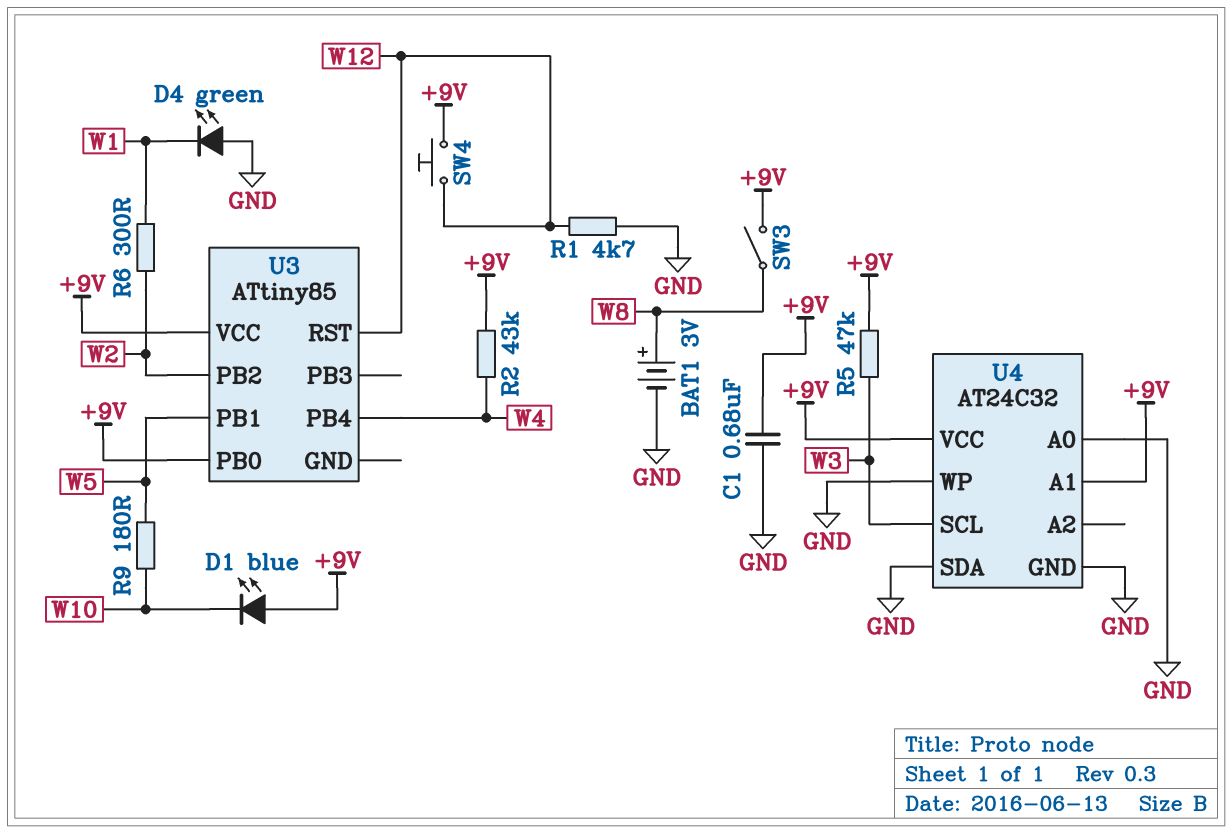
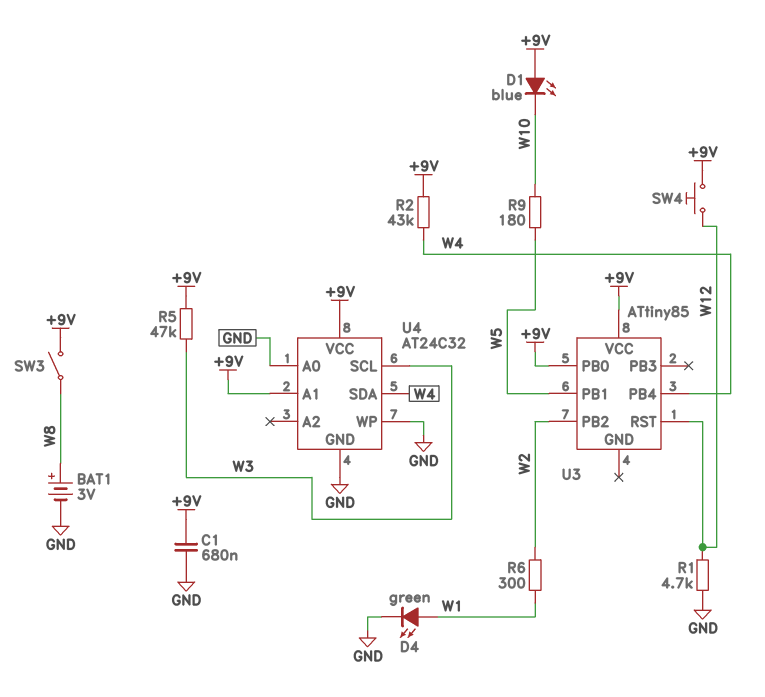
D4: LED green (A GND, K W1) -> LED green (A W1, K GND)
U4 pin SDA: GND -> W4

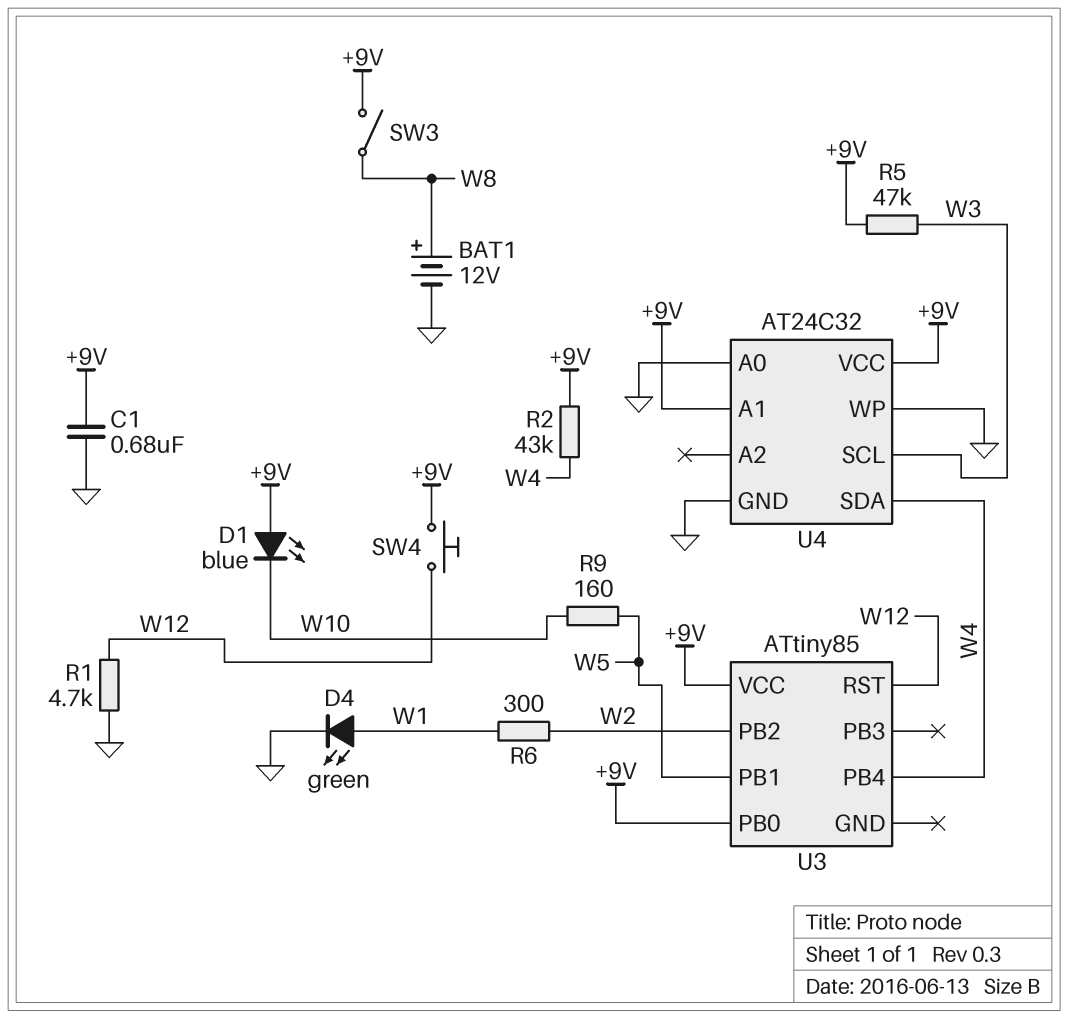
BAT1: 3V (plus W8, minus GND) -> 12V (plus W8, minus GND)
R9: 180 (W5, W10) -> 160 (W5, W10)

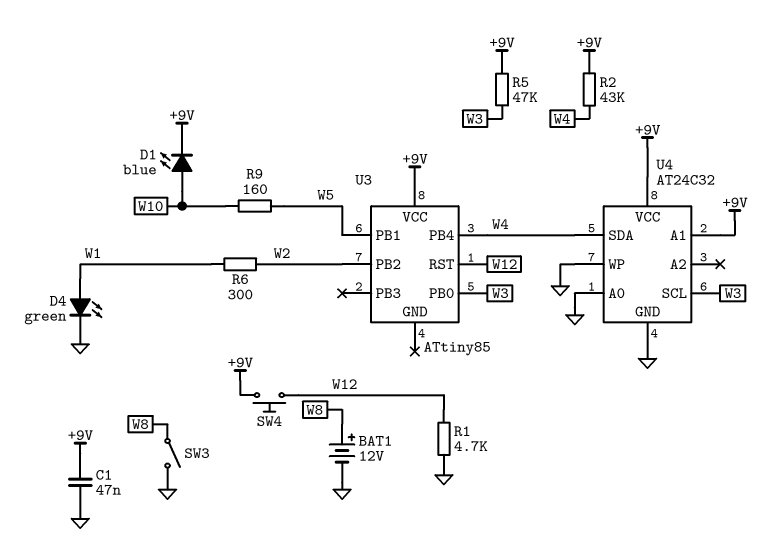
C1: 680nF (+9V, GND) -> 47nF (+9V, GND)
D1: LED blue (A +9V, K W10) -> LED blue (A W10, K +9V)
SW3: switch (+9V, W8) -> switch (GND, W8)
U3 pin PB0: +9V -> W3

